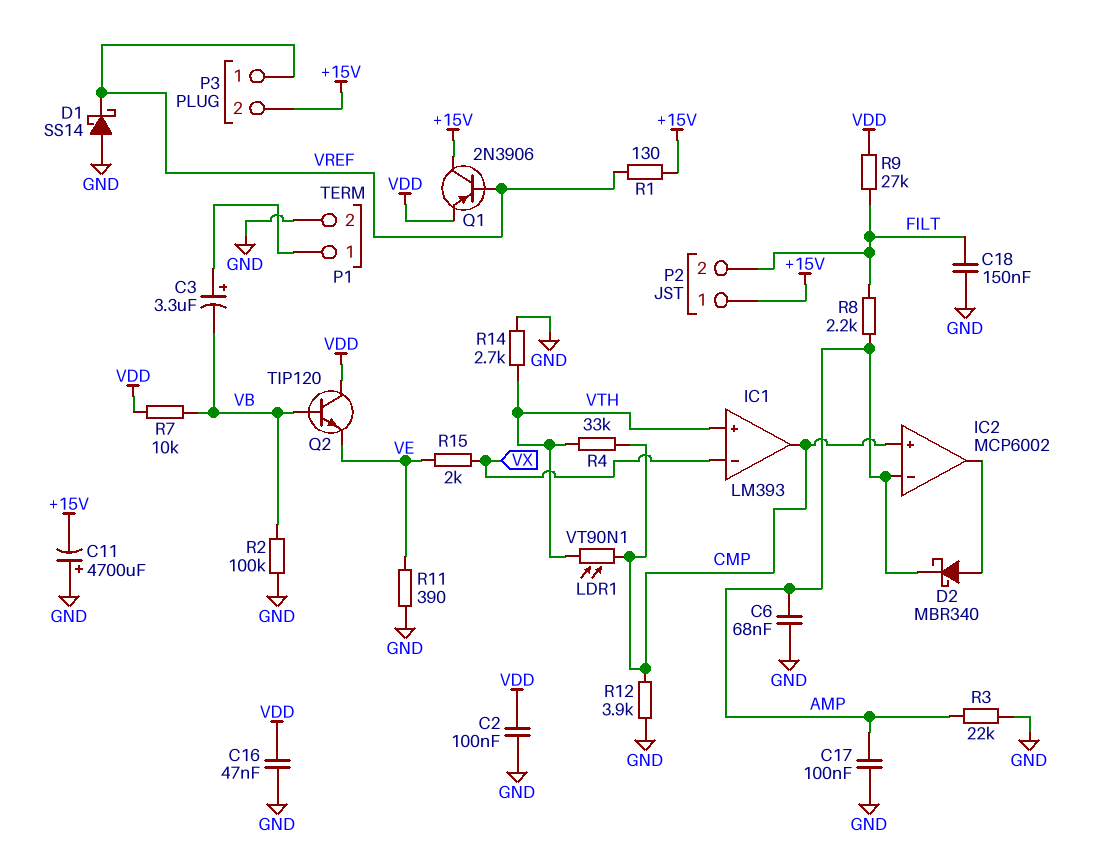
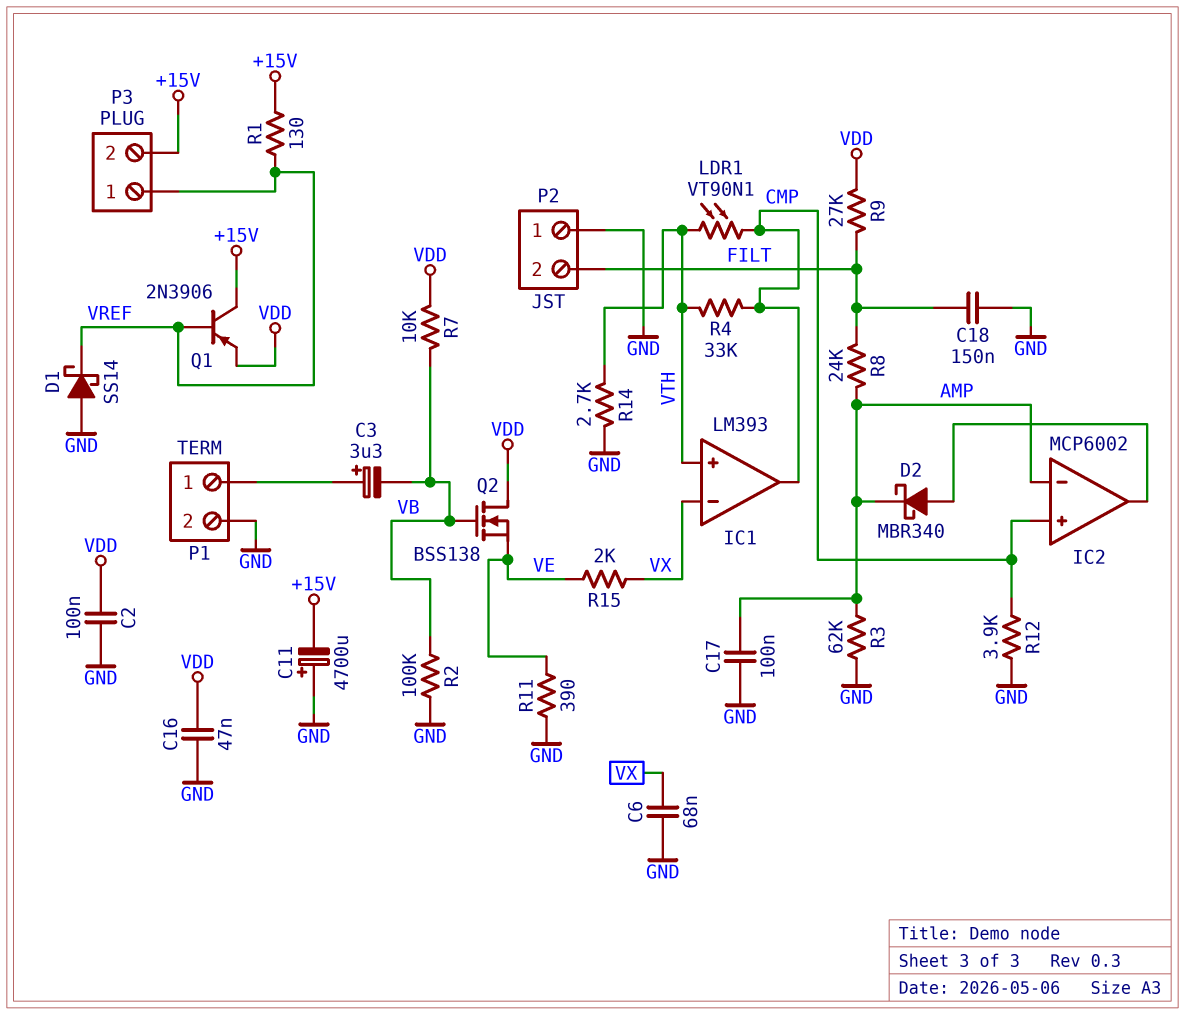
C6: 68nF (AMP, GND) -> 68nF (GND, VX)
P2 pin 1: +15V -> GND
Q2: NPN TIP120 (B VB, C VDD, E VE) -> NMOS BSS138 (G VB, D VDD, S VE)
R3: 22k (AMP, GND) -> 62k (AMP, GND)
R8: 2.2k (AMP, FILT) -> 24k (AMP, FILT)

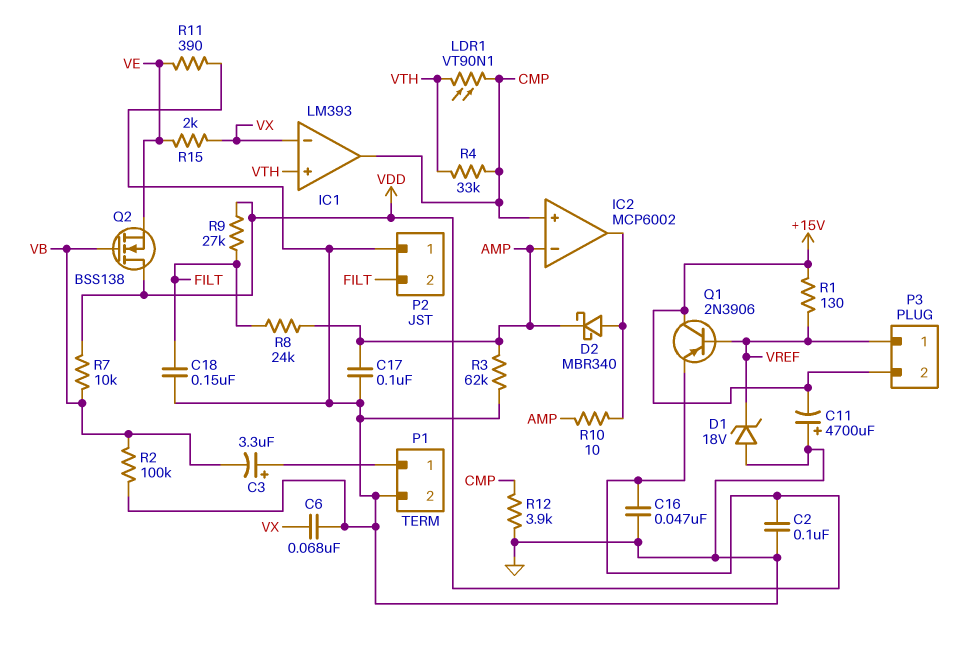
D1: schottky SS14 (A GND, K VREF) -> zener 18V (A GND, K VREF)
R10: none -> 10 (AMP, IC2/out)
R14: 2.7k (GND, VTH) -> none

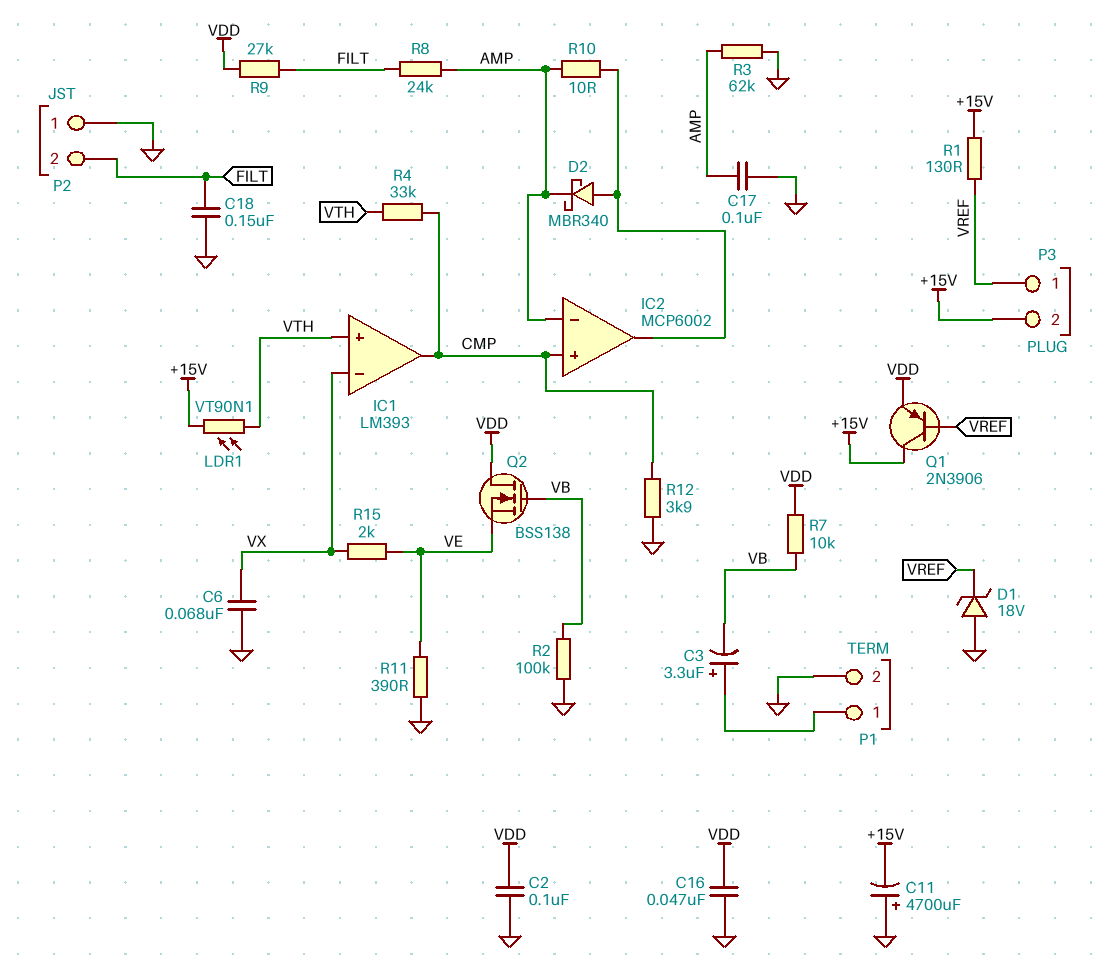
LDR1: VT90N1 (CMP, VTH) -> VT90N1 (+15V, VTH)

